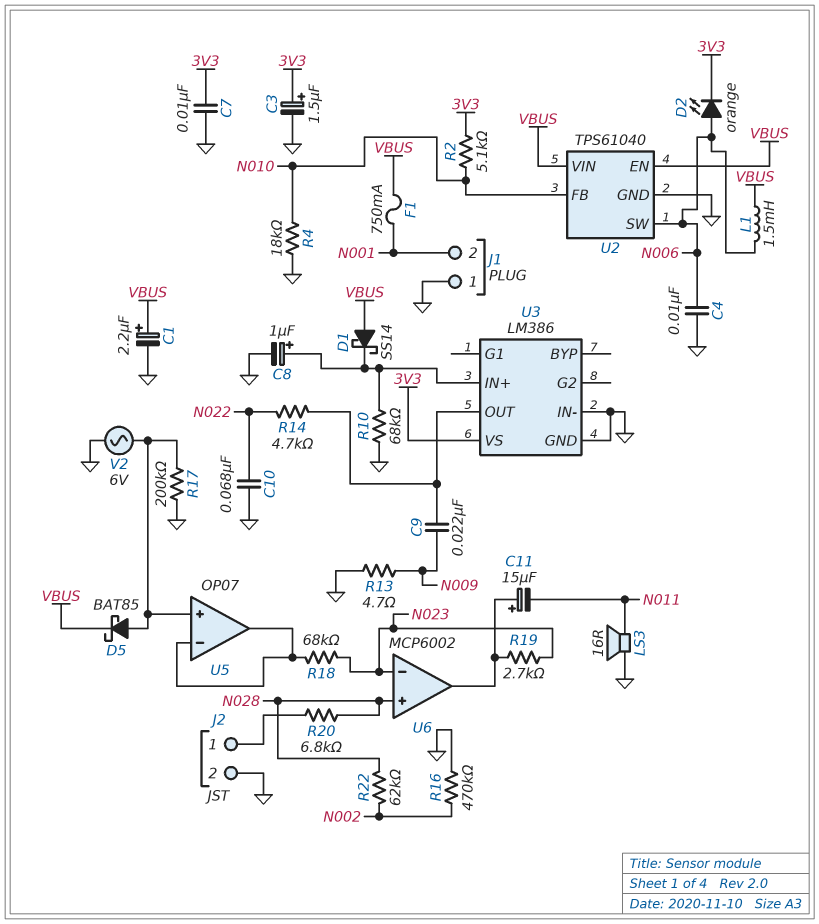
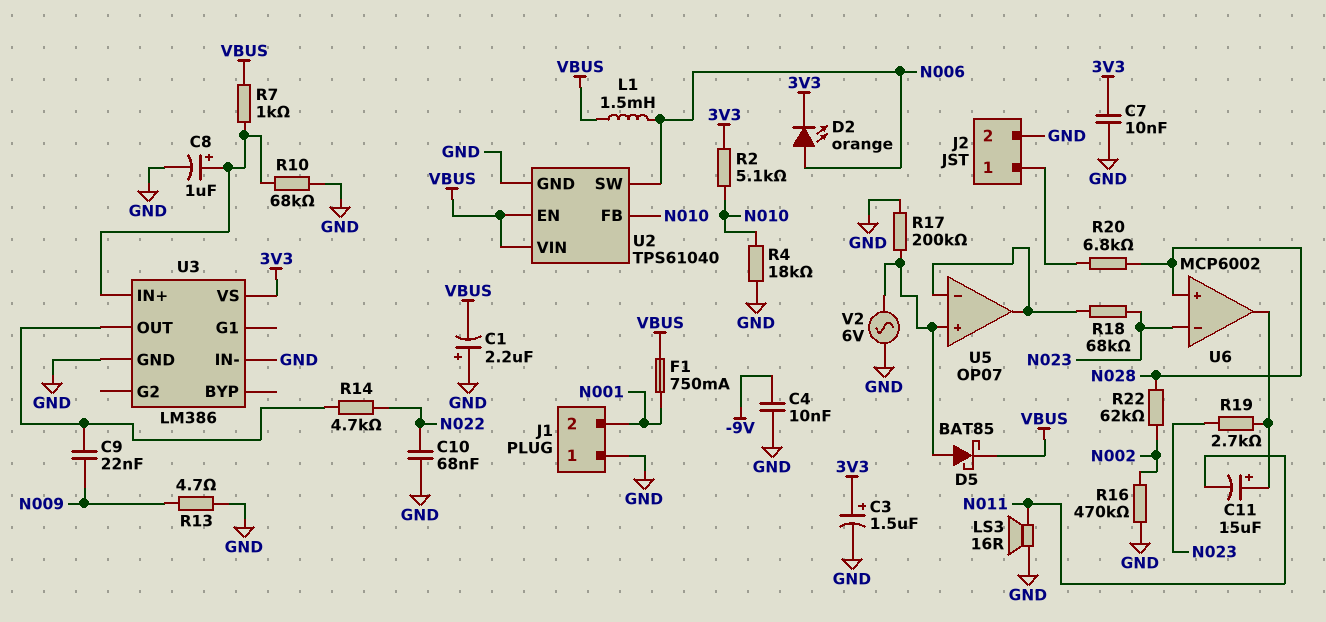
C1: 2.2uF (plus VBUS, minus GND) -> 2.2uF (plus GND, minus VBUS)
C4: 10nF (GND, N006) -> 10nF (-9V, GND)
D1: schottky SS14 (A VBUS, K U3/IN+) -> none
R7: none -> 1k (U3/IN+, VBUS)

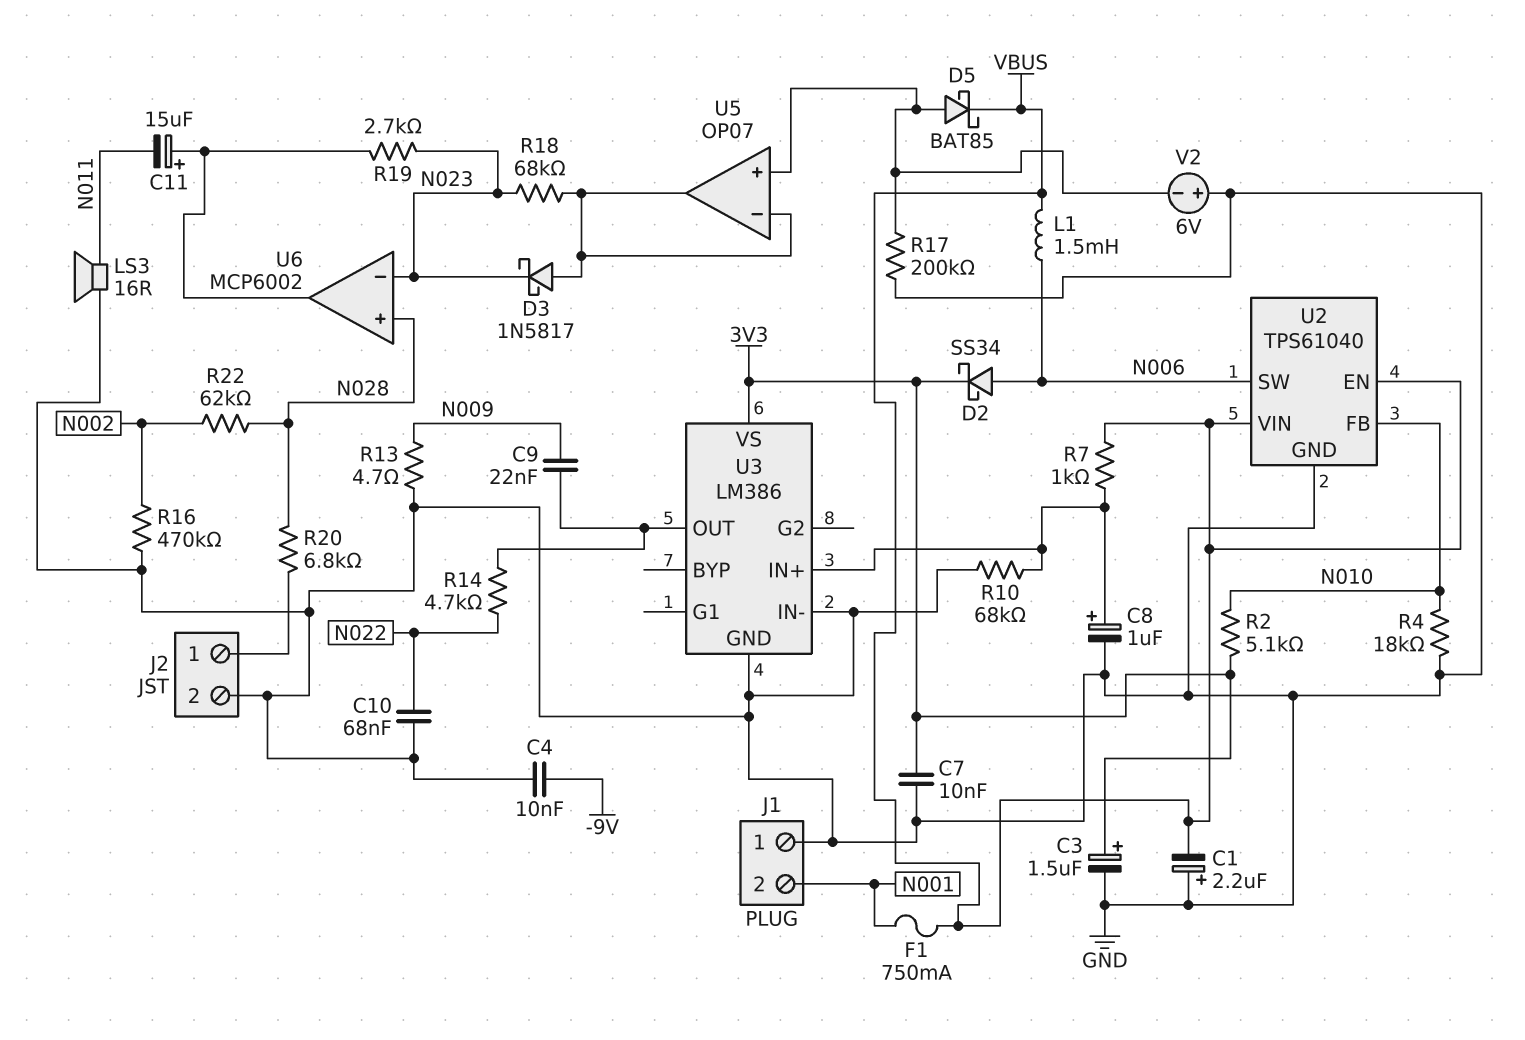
D2: LED orange (A N006, K 3V3) -> schottky SS34 (A N006, K 3V3)
D3: none -> schottky 1N5817 (A U5/in-, K N023)
V2: AC 6V (GND, U5/in+) -> 6V (plus GND, minus U5/in+)

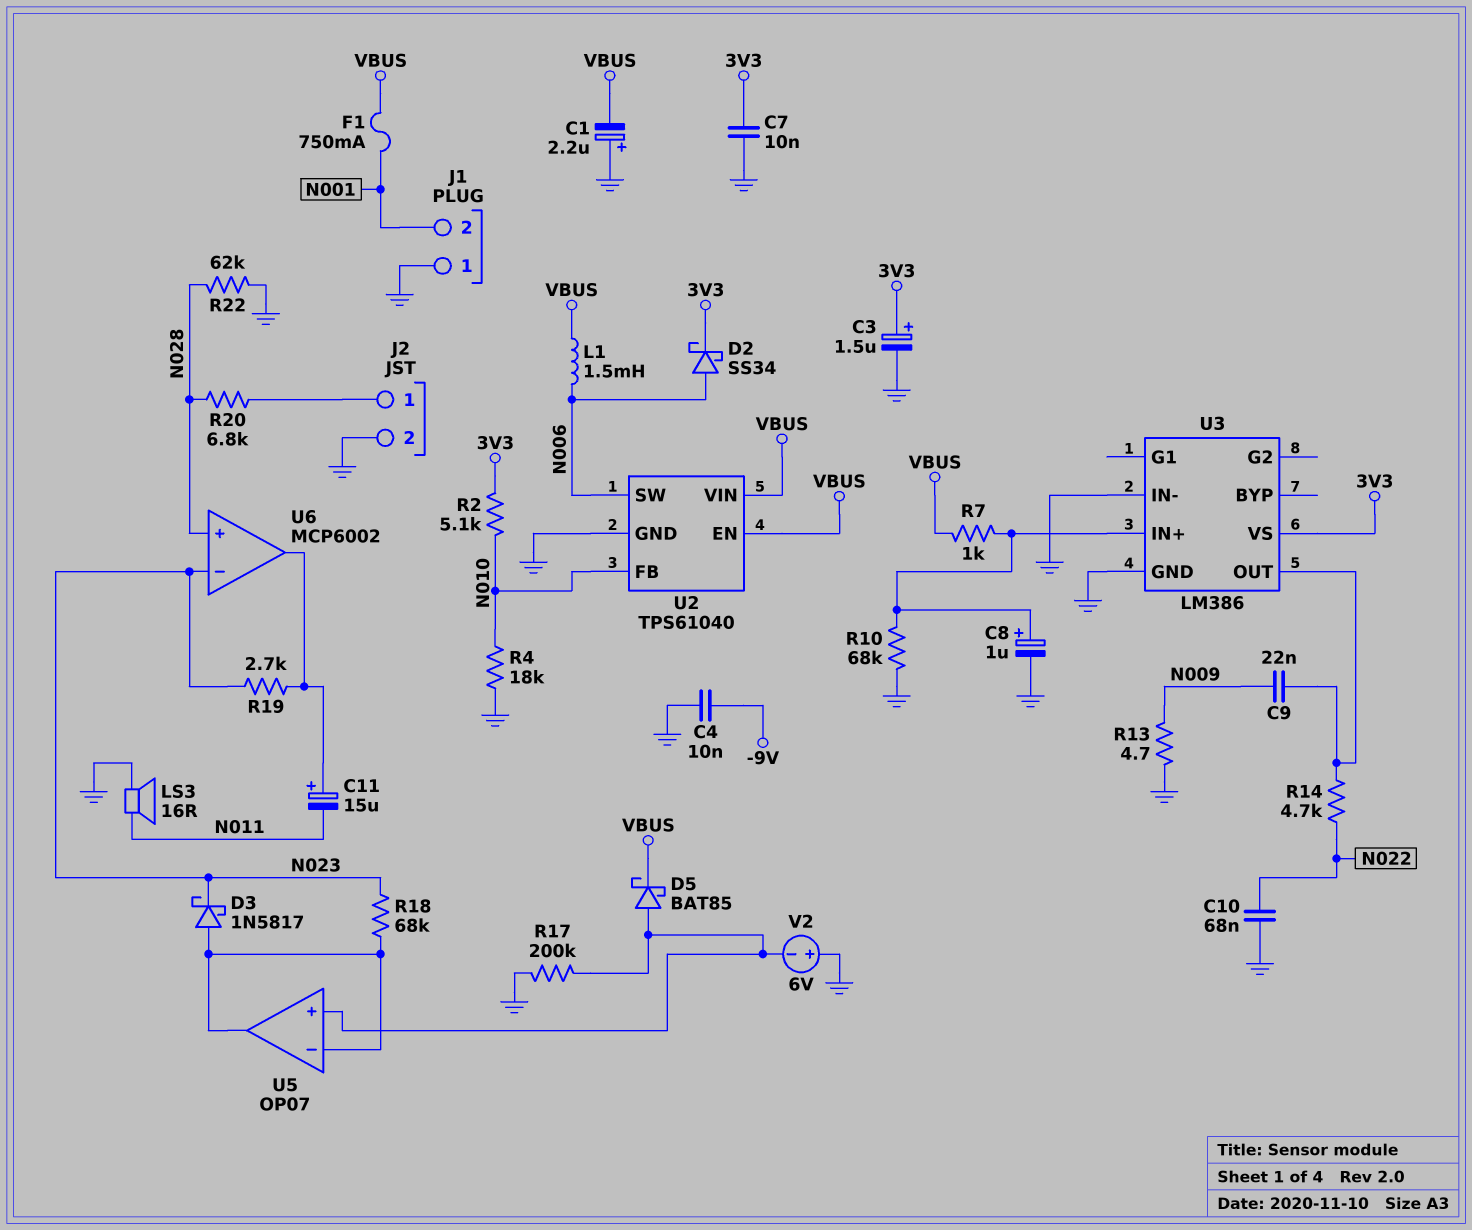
R16: 470k (GND, N002) -> none
R22: 62k (N002, N028) -> 62k (GND, N028)

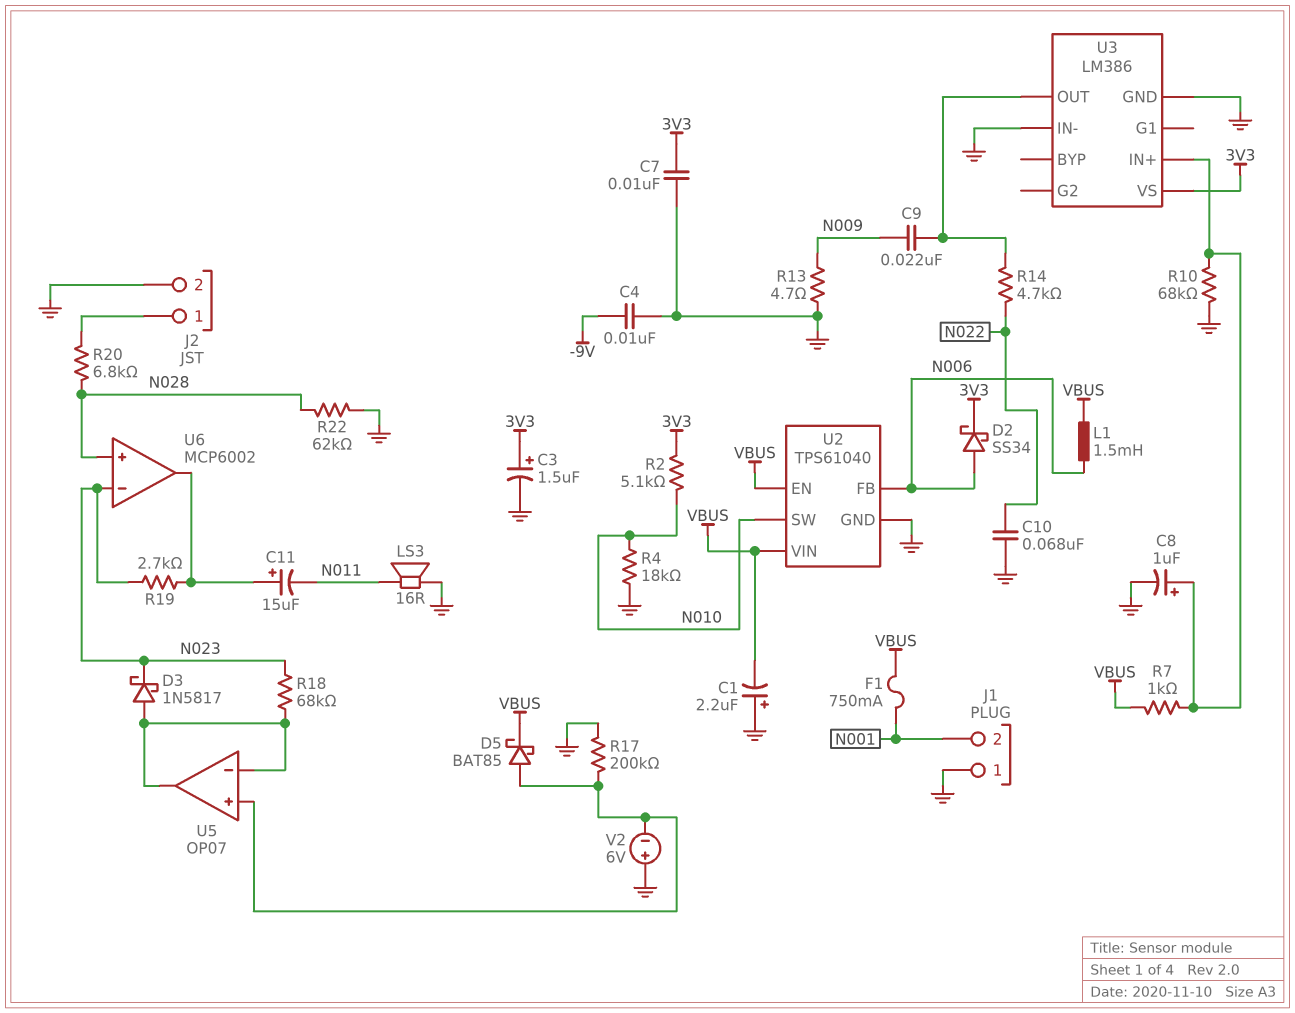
U2 pin FB: N010 -> N006
U2 pin SW: N006 -> N010

